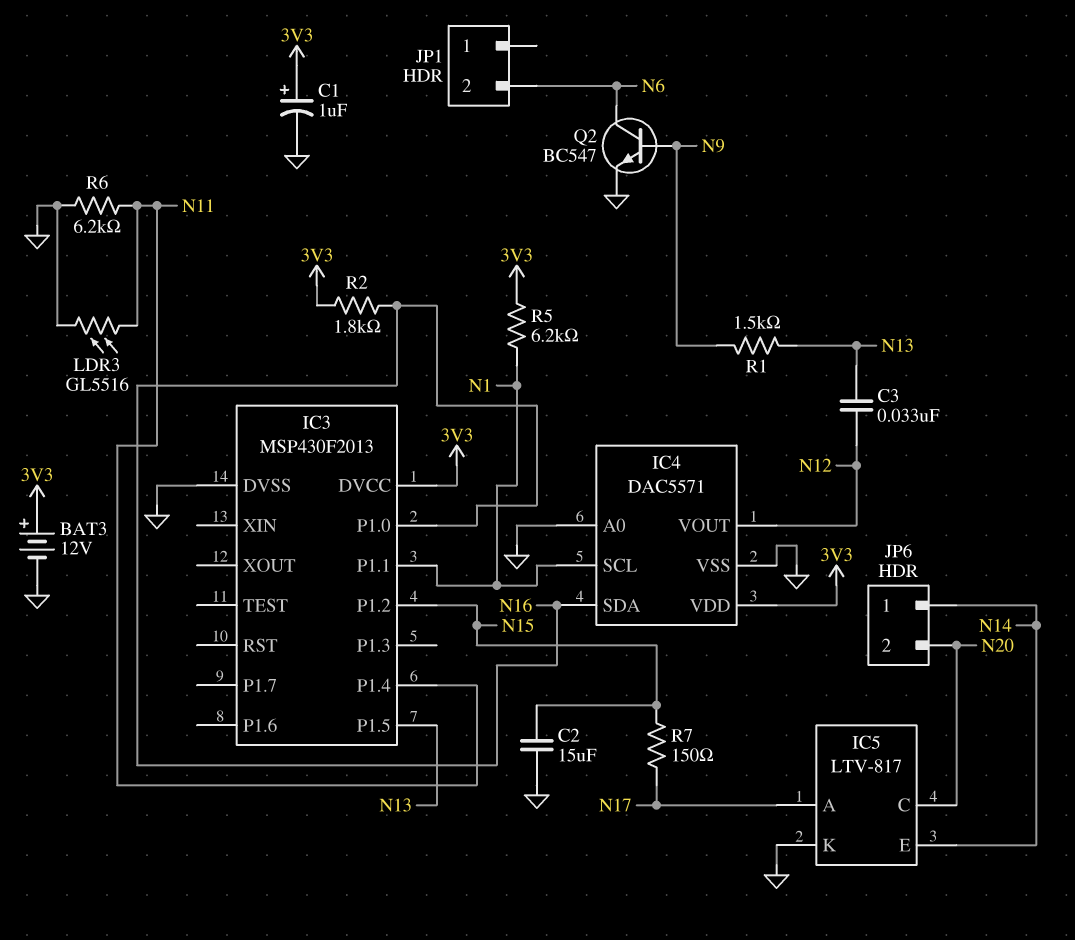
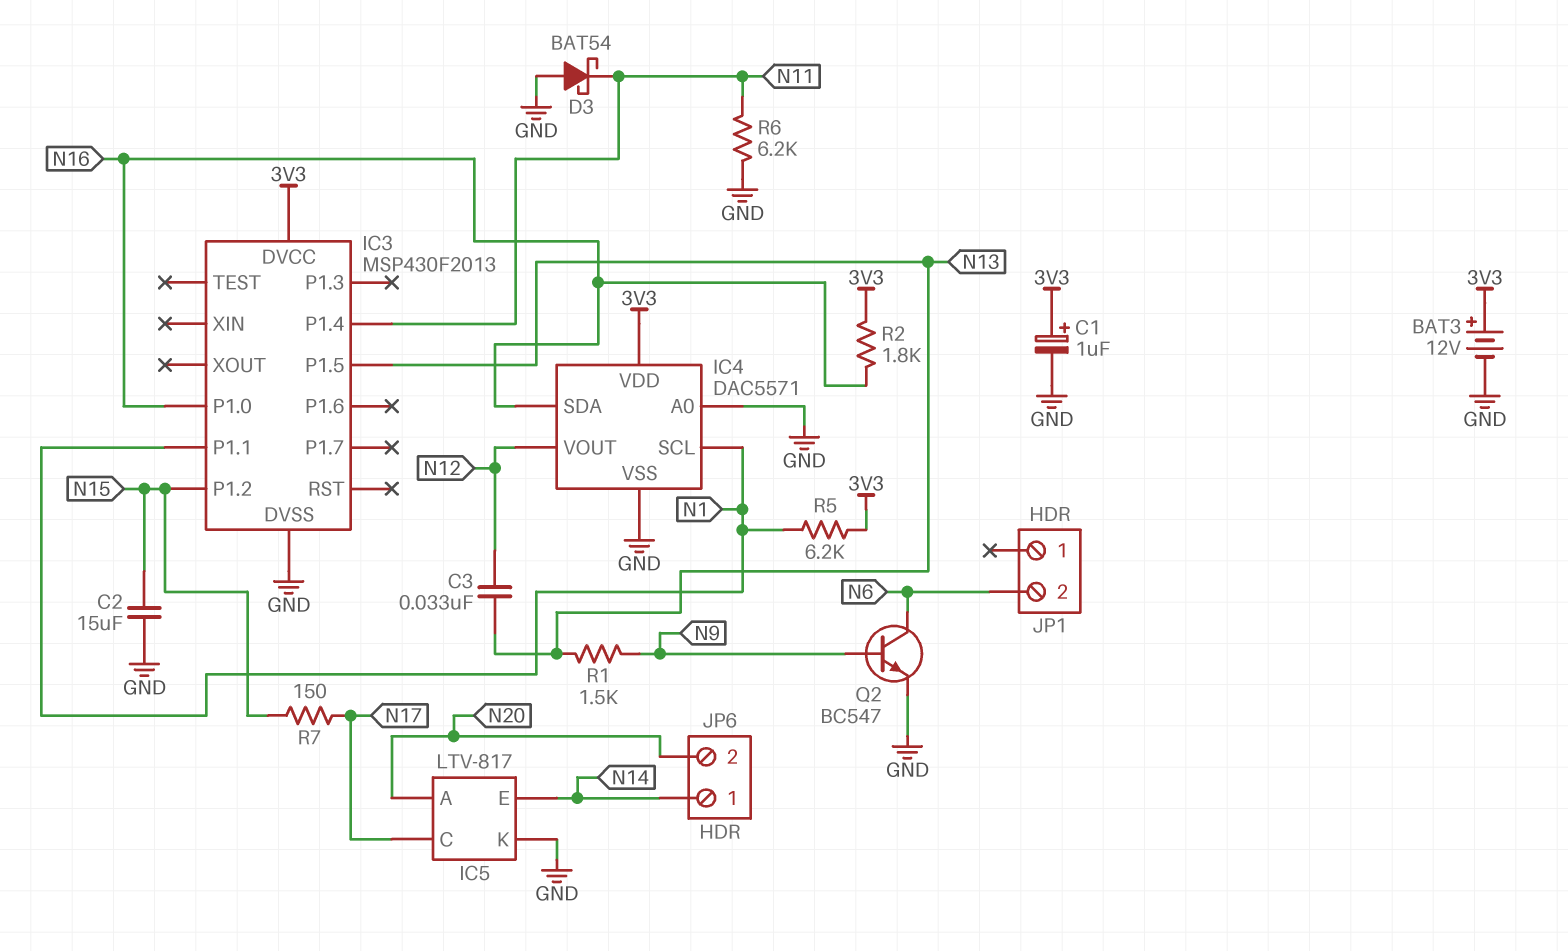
D3: none -> schottky BAT54 (A GND, K N11)
IC5 pin A: N17 -> N20
IC5 pin C: N20 -> N17
LDR3: GL5516 (GND, N11) -> none

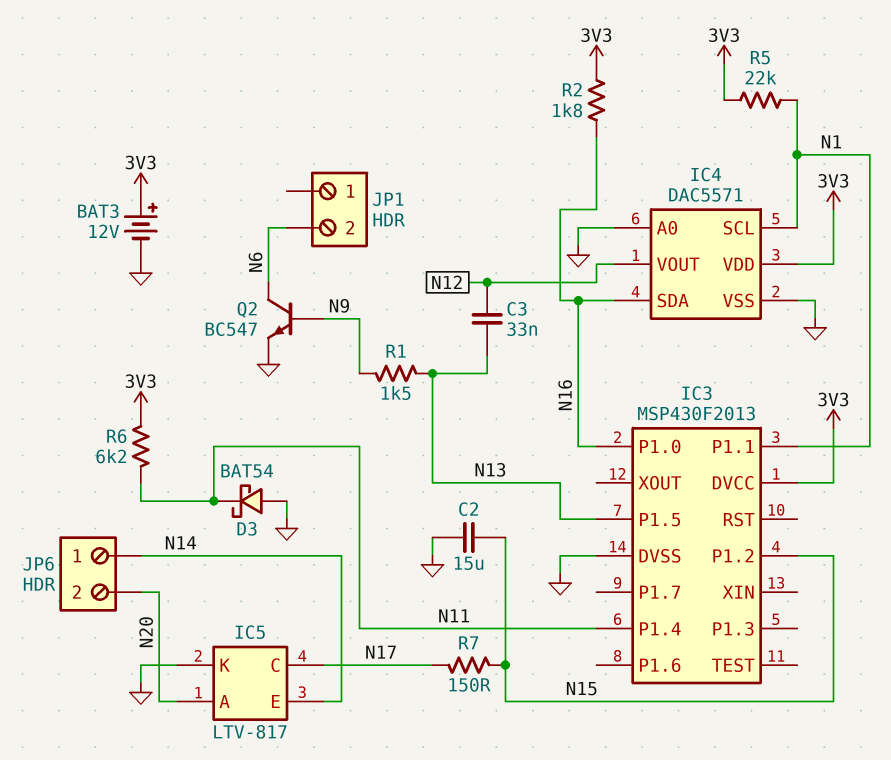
C1: 1uF (plus 3V3, minus GND) -> none
R5: 6.2k (3V3, N1) -> 22k (3V3, N1)
R6: 6.2k (GND, N11) -> 6.2k (3V3, N11)

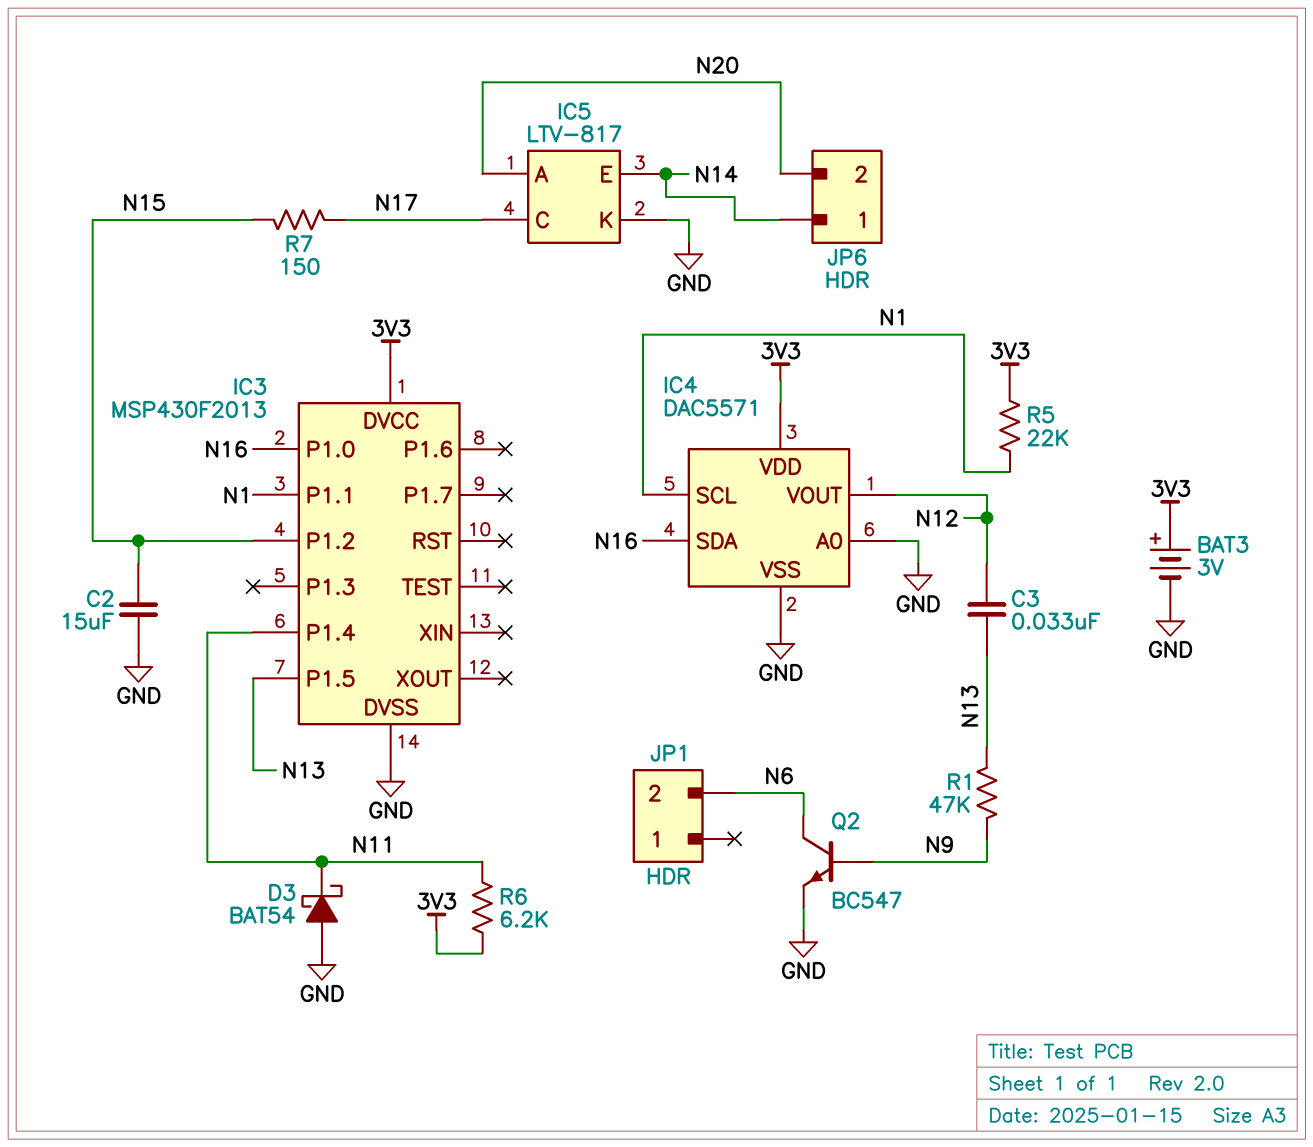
BAT3: 12V (plus 3V3, minus GND) -> 3V (plus 3V3, minus GND)
R1: 1.5k (N9, N13) -> 47k (N9, N13)
R2: 1.8k (3V3, N16) -> none

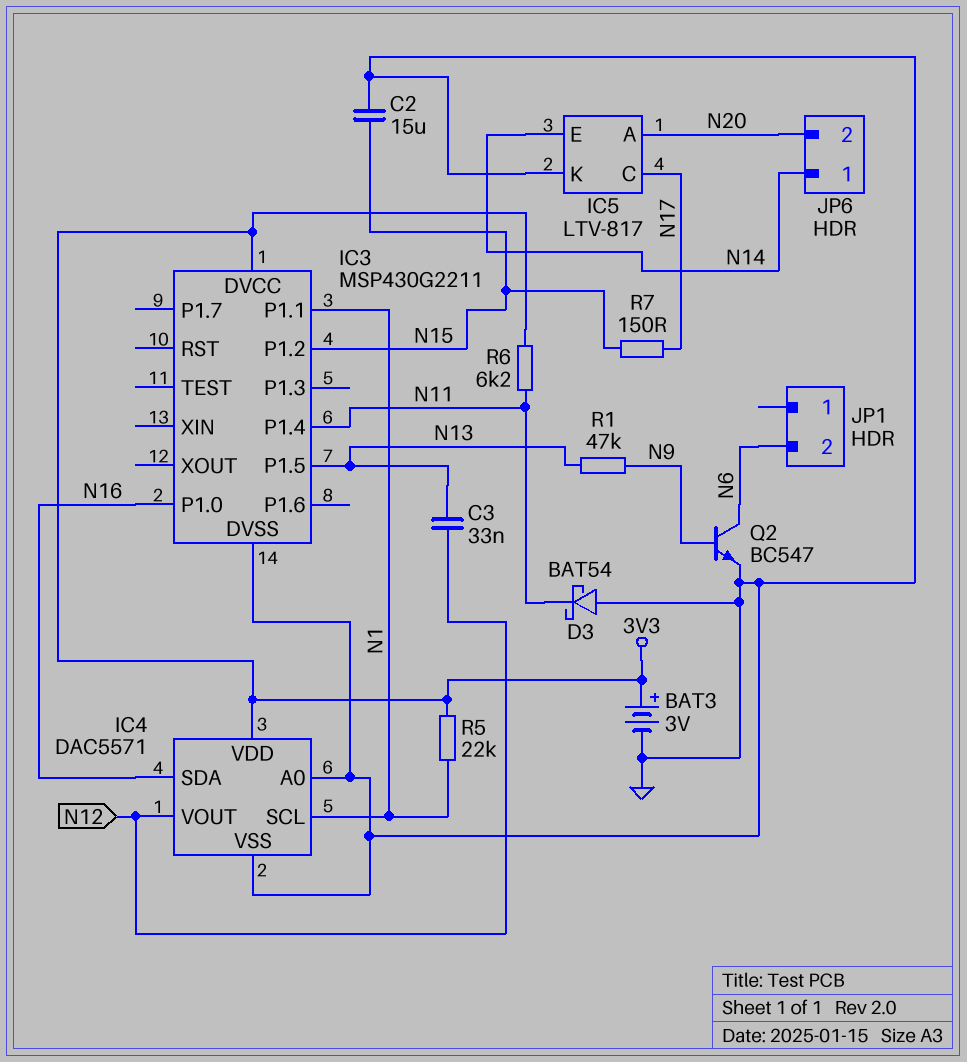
IC3: MSP430F2013 -> MSP430G2211

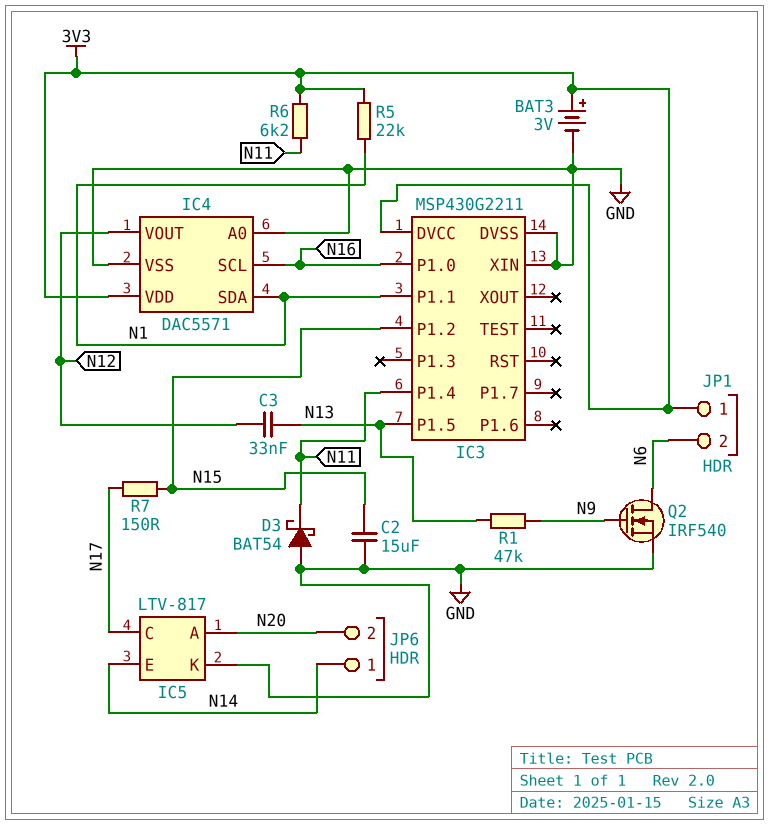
IC3 pin XIN: none -> GND
IC4 pin SCL: N1 -> N16
IC4 pin SDA: N16 -> N1
JP1 pin 1: none -> 3V3
Q2: NPN BC547 (B N9, C N6, E GND) -> NMOS IRF540 (G N9, D N6, S GND)

